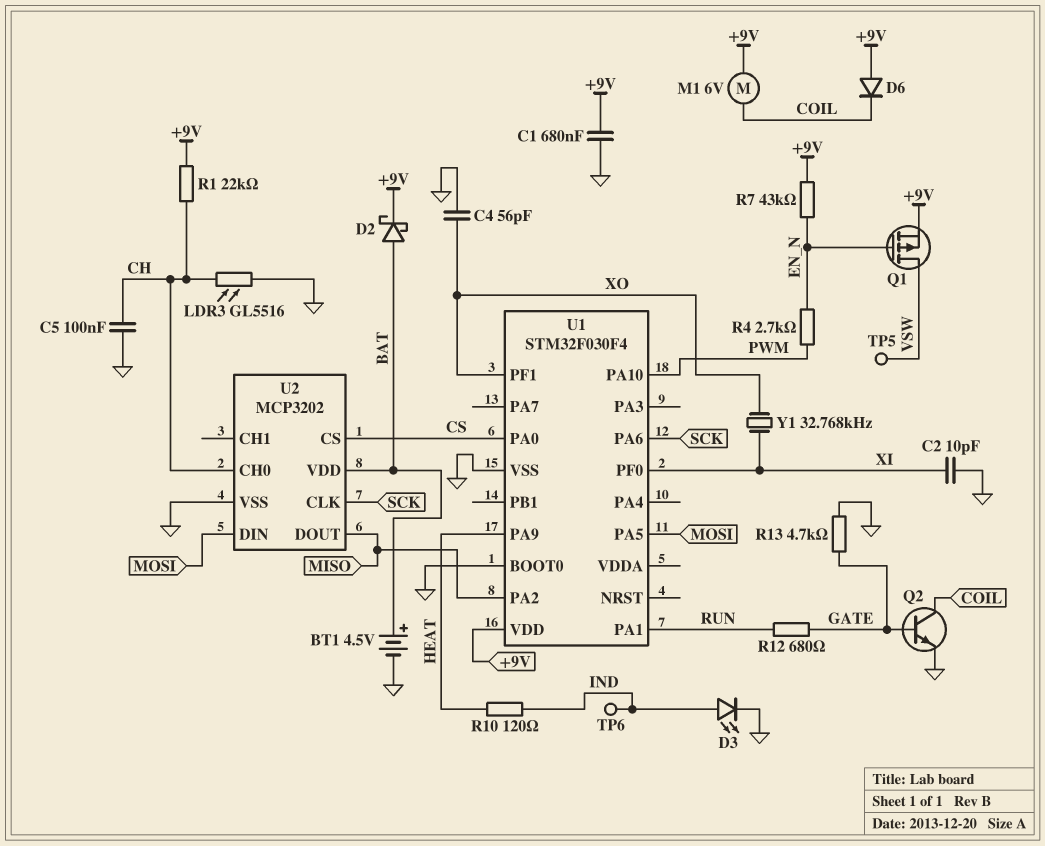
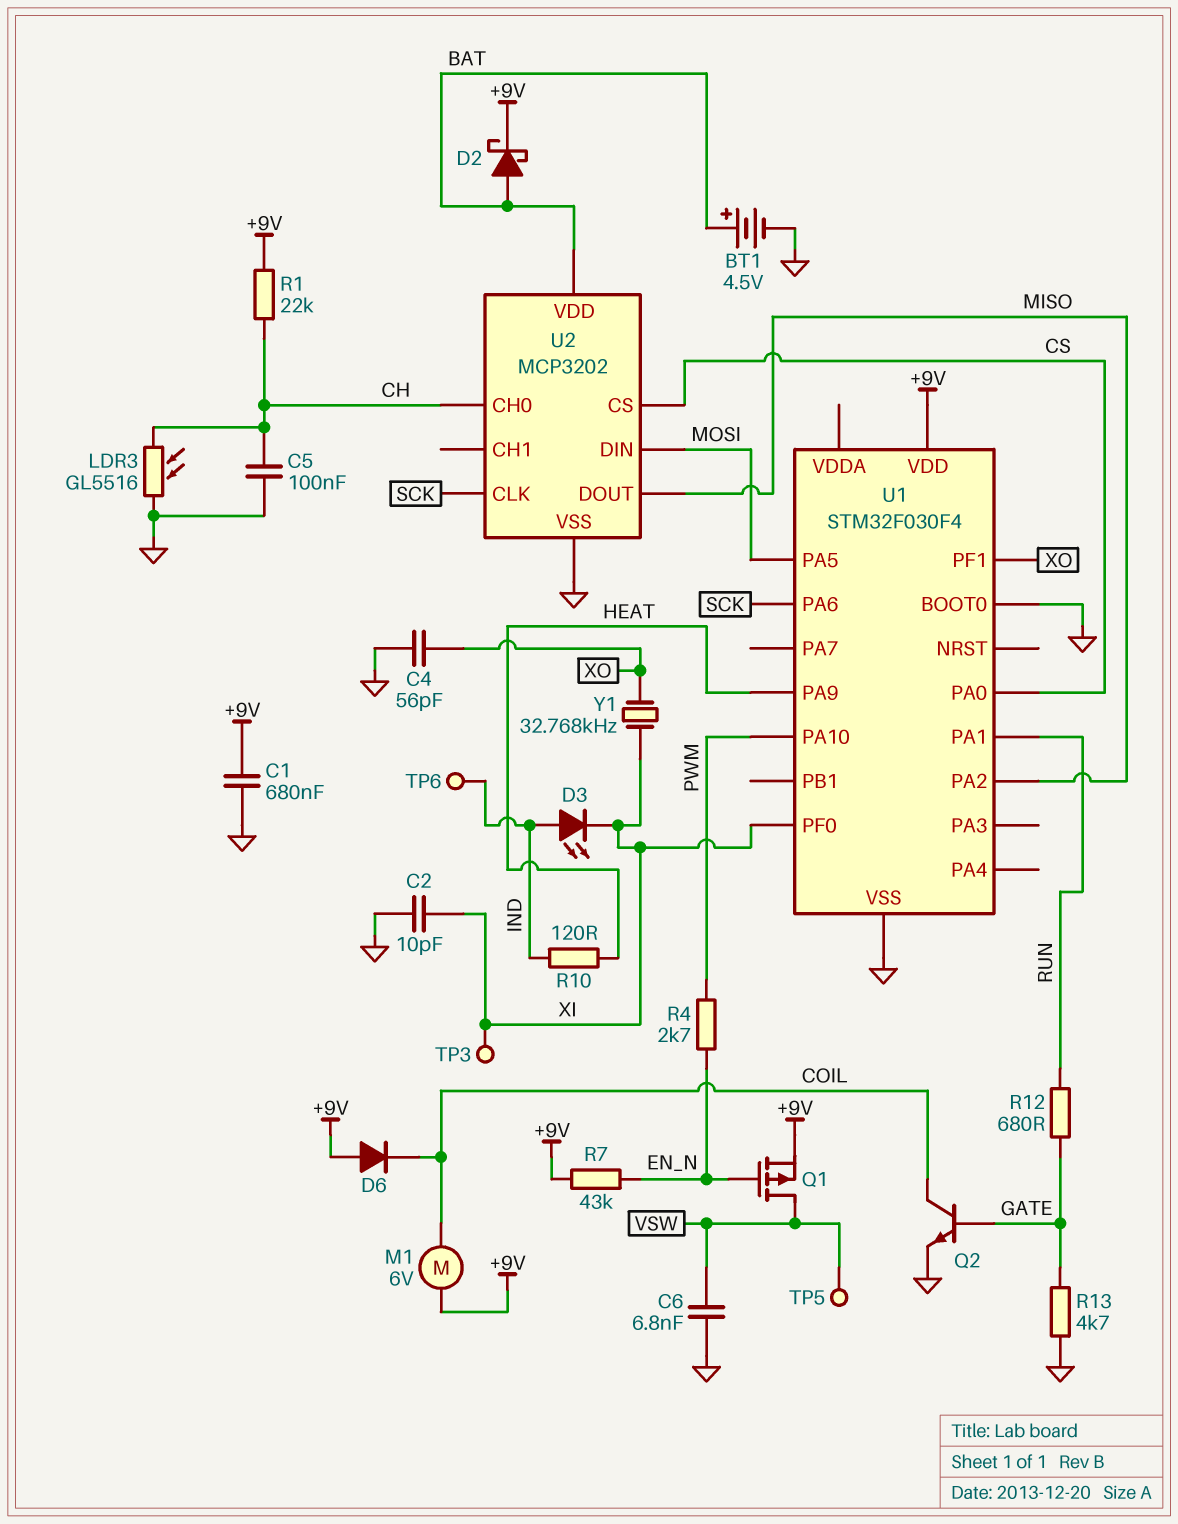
C6: none -> 6.8nF (GND, VSW)
D3: LED (A IND, K GND) -> LED (A IND, K XI)
TP3: none -> test point (XI)

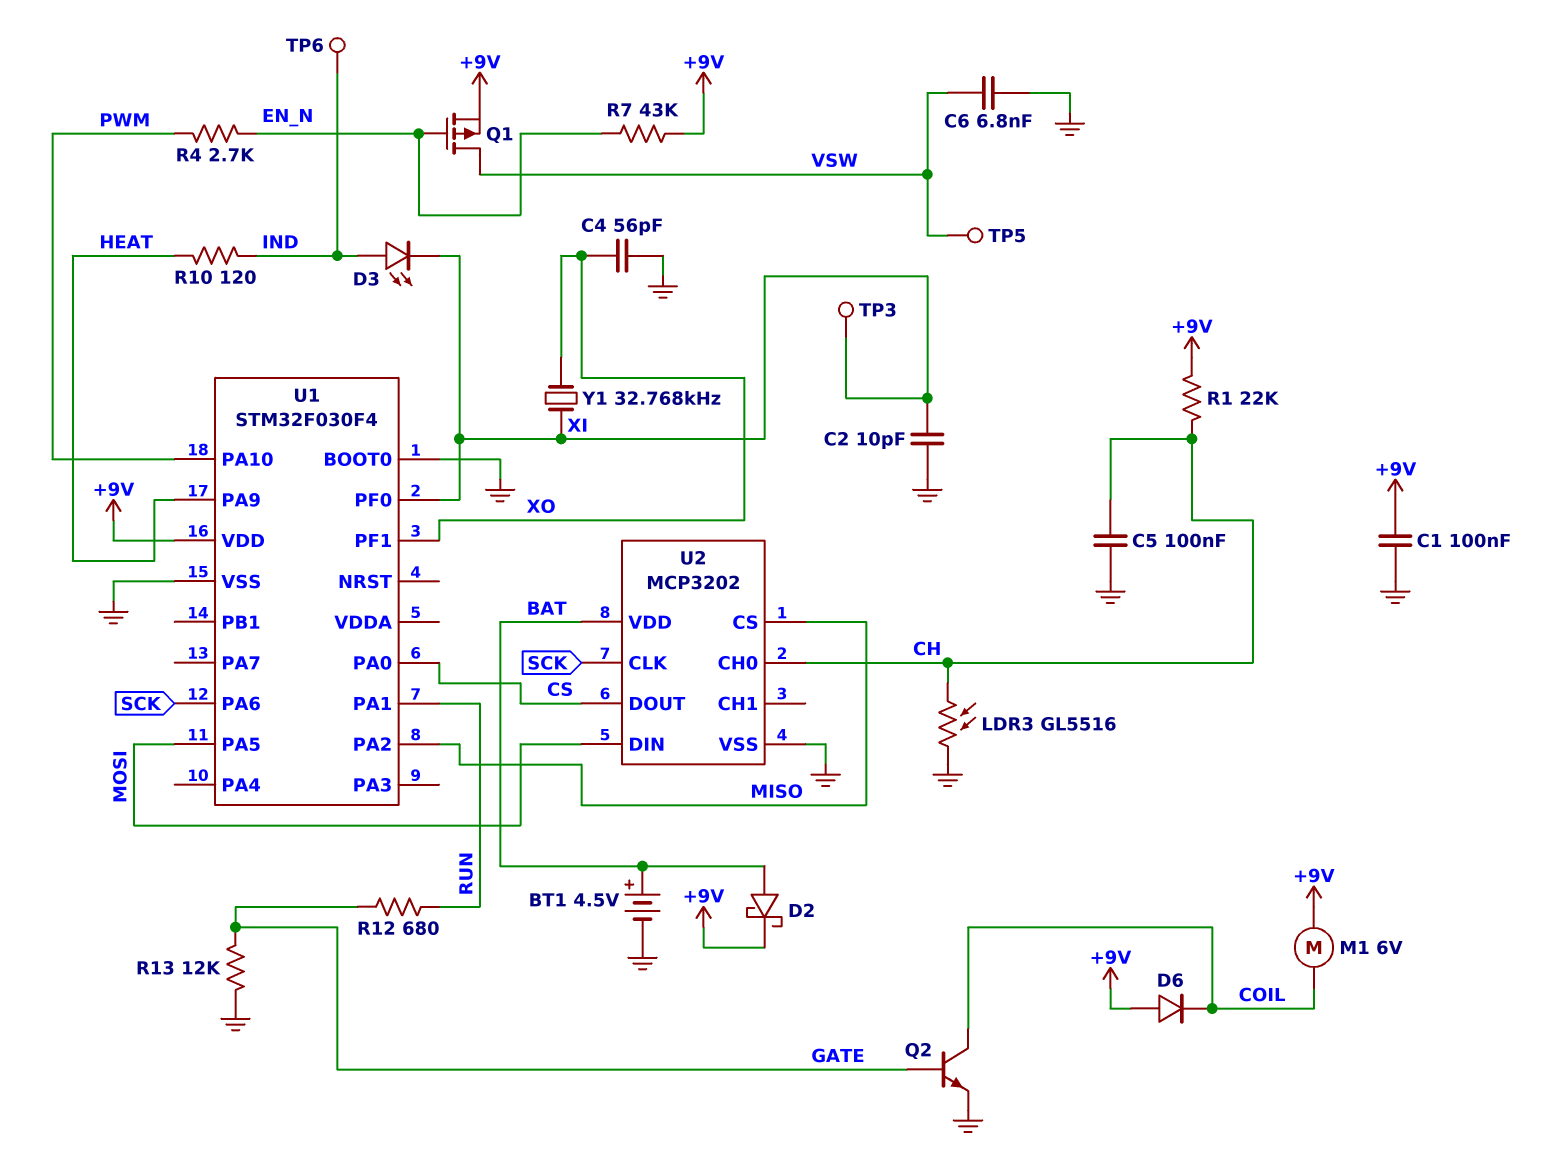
C1: 680nF (+9V, GND) -> 100nF (+9V, GND)
R13: 4.7k (GATE, GND) -> 12k (GATE, GND)
U2 pin CS: CS -> MISO
U2 pin DOUT: MISO -> CS

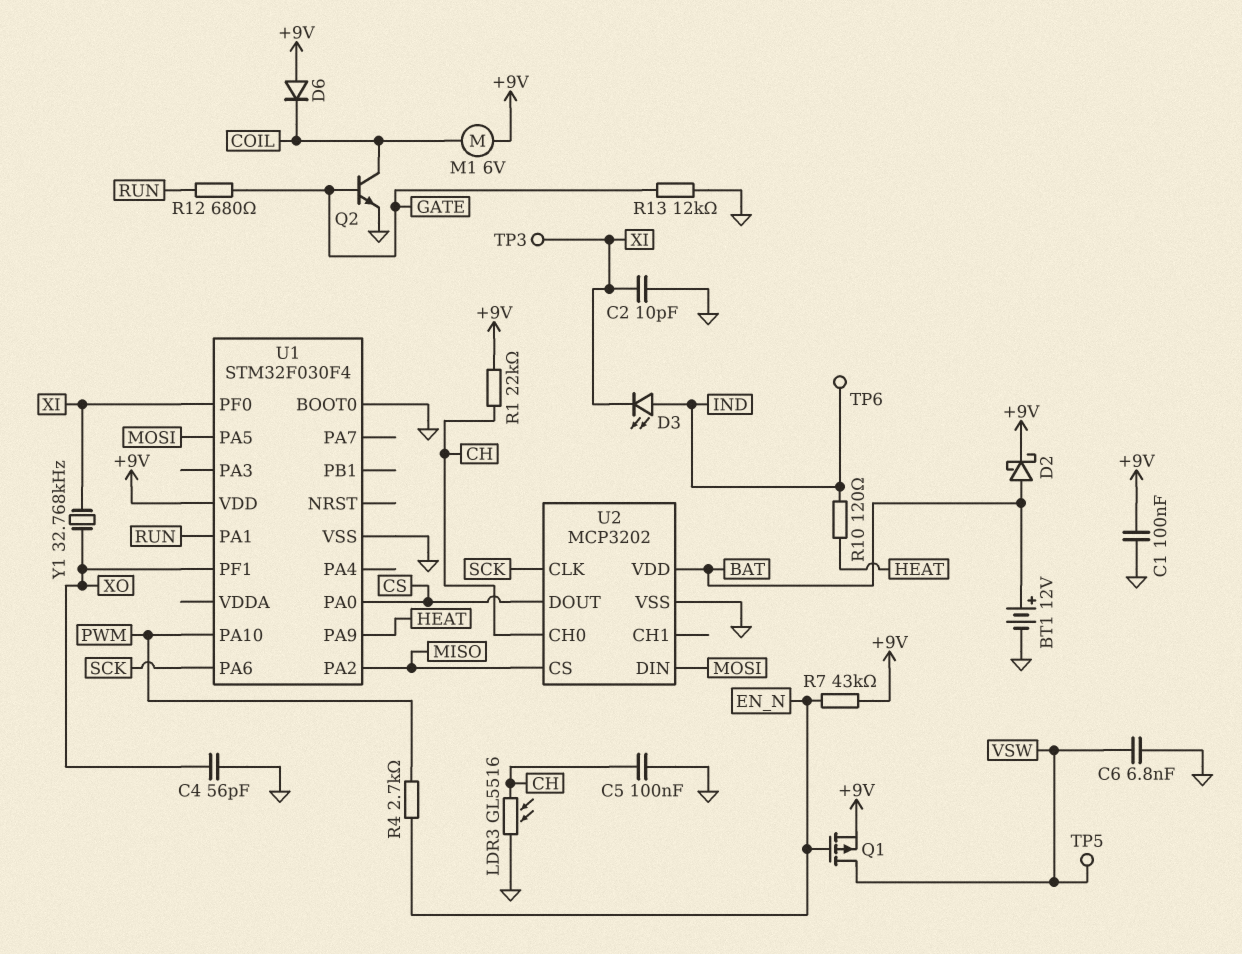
BT1: 4.5V (plus BAT, minus GND) -> 12V (plus BAT, minus GND)

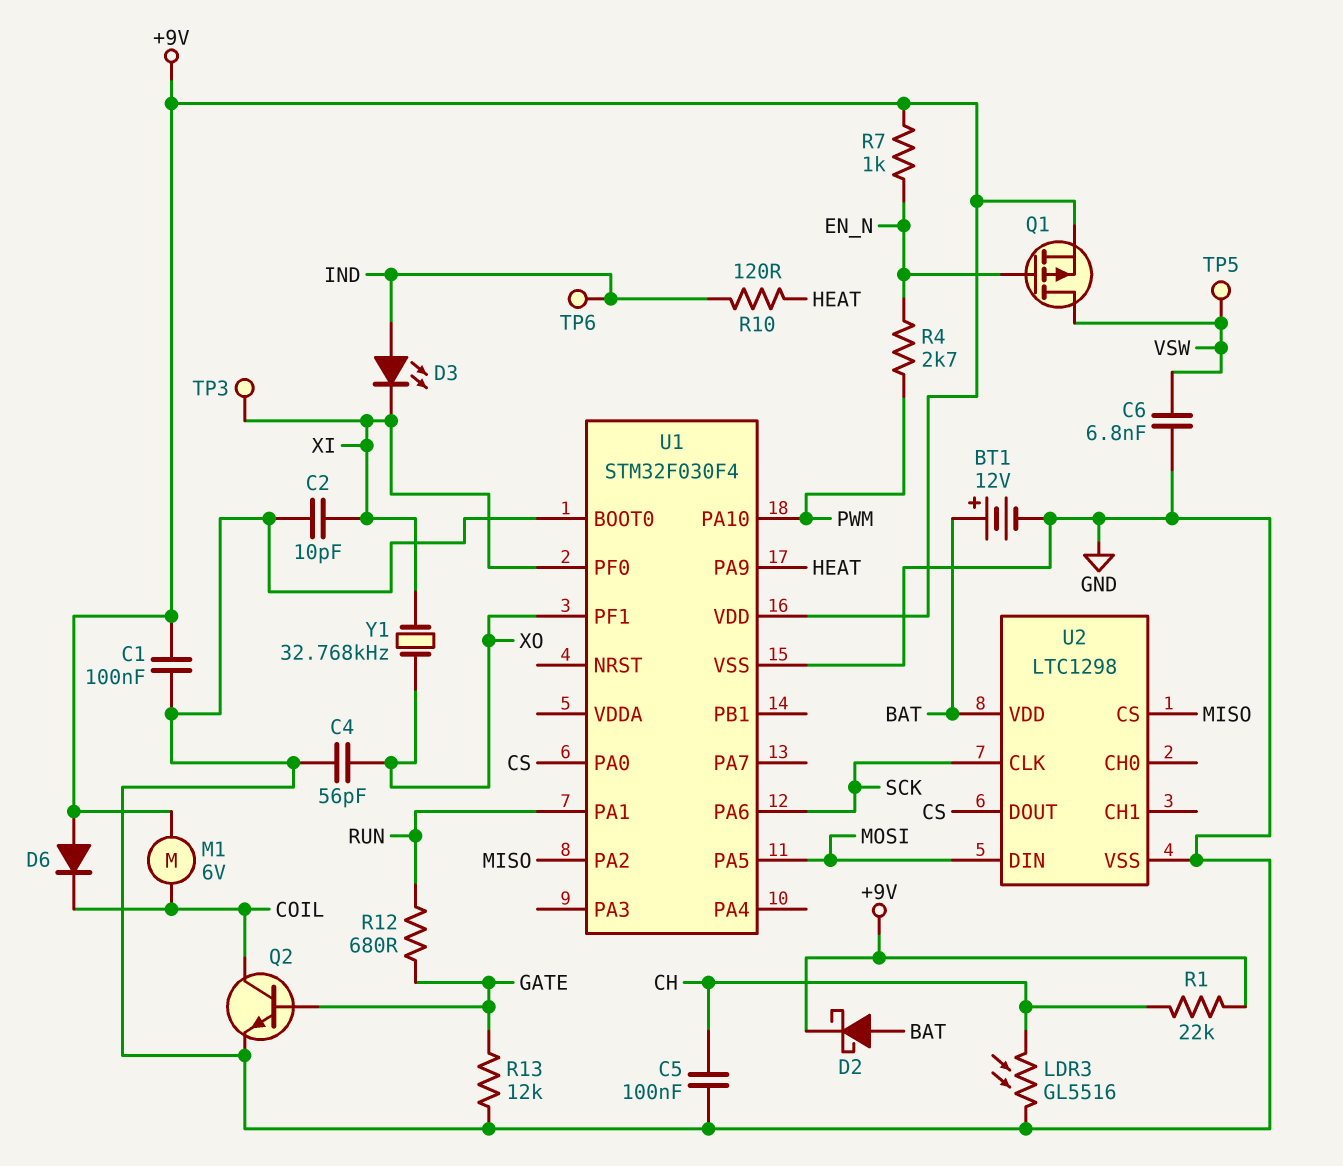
R7: 43k (+9V, EN_N) -> 1k (+9V, EN_N)
U2: MCP3202 -> LTC1298
U2 pin CH0: CH -> none

